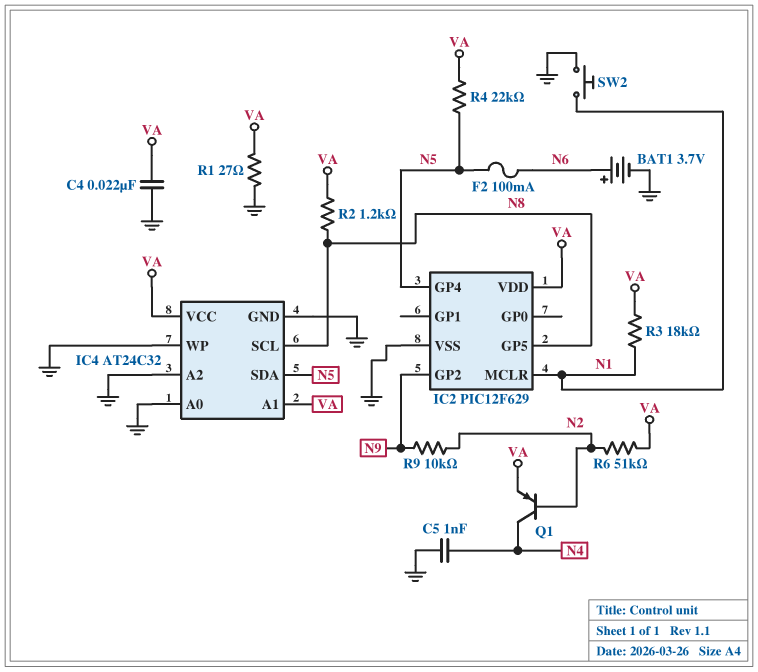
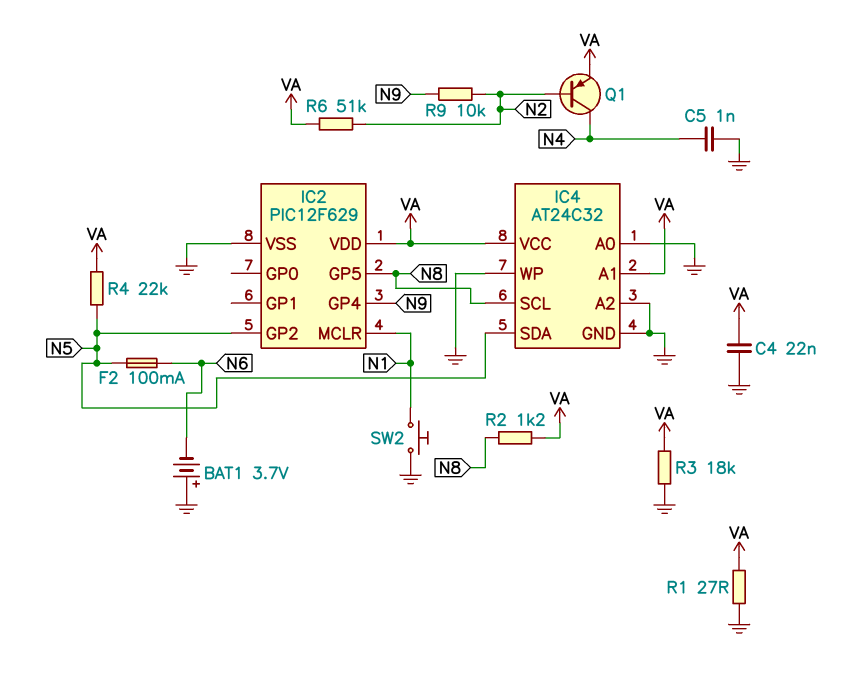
BAT1: 3.7V (plus N6, minus GND) -> 3.7V (plus GND, minus N6)
IC2 pin GP2: N9 -> N5
IC2 pin GP4: N5 -> N9
R3: 18k (N1, VA) -> 18k (GND, VA)

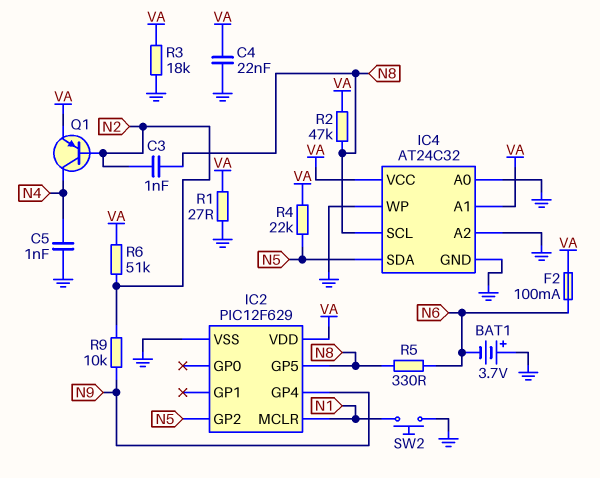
C3: none -> 1nF (N2, N8)
F2: 100mA (N5, N6) -> 100mA (N6, VA)
R2: 1.2k (N8, VA) -> 47k (N8, VA)
R5: none -> 330 (N6, N8)

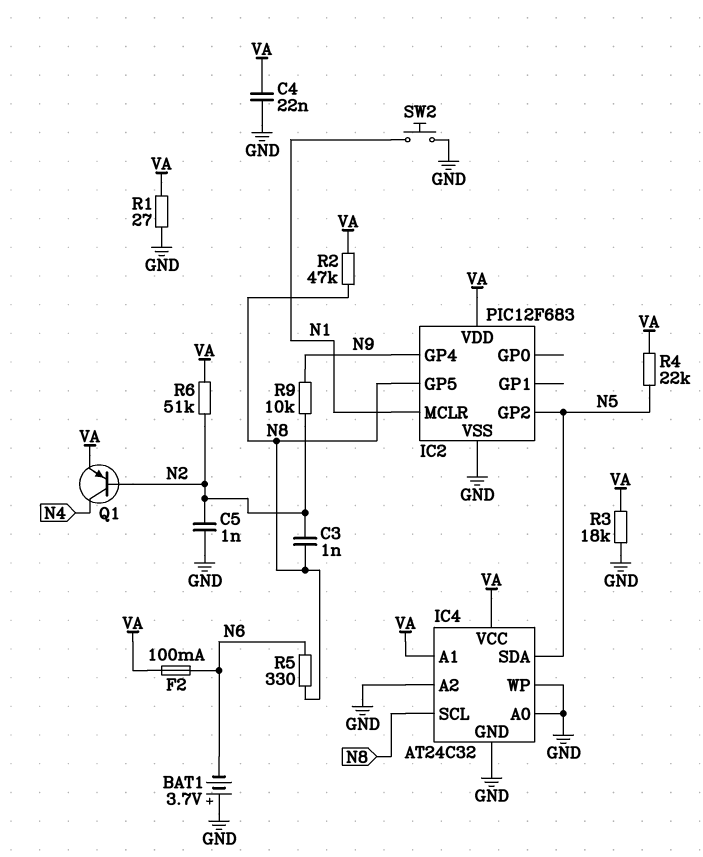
C5: 1nF (GND, N4) -> 1nF (GND, N2)
IC2: PIC12F629 -> PIC12F683

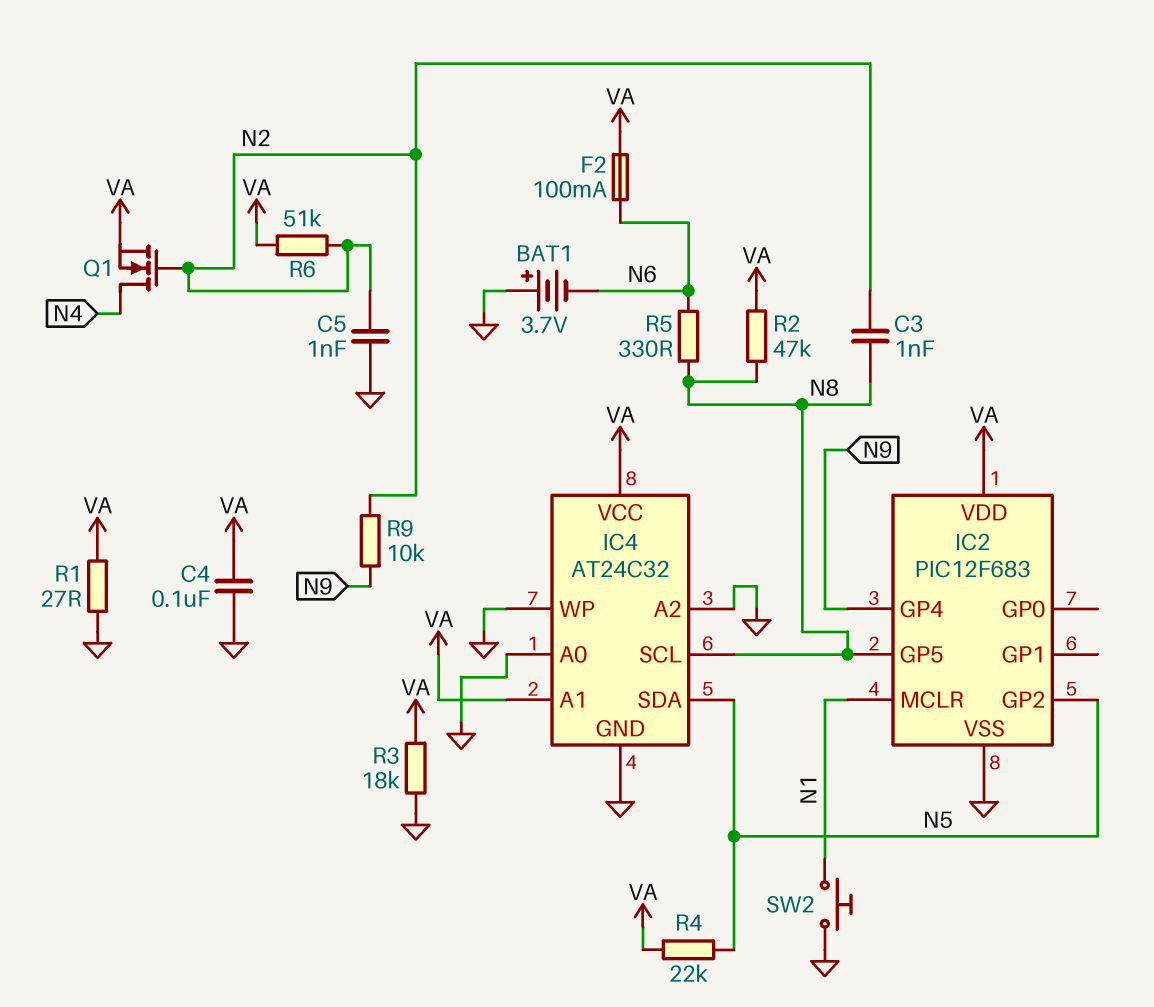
C4: 22nF (GND, VA) -> 100nF (GND, VA)
Q1: PNP (B N2, C N4, E VA) -> NMOS (G N2, D N4, S VA)

